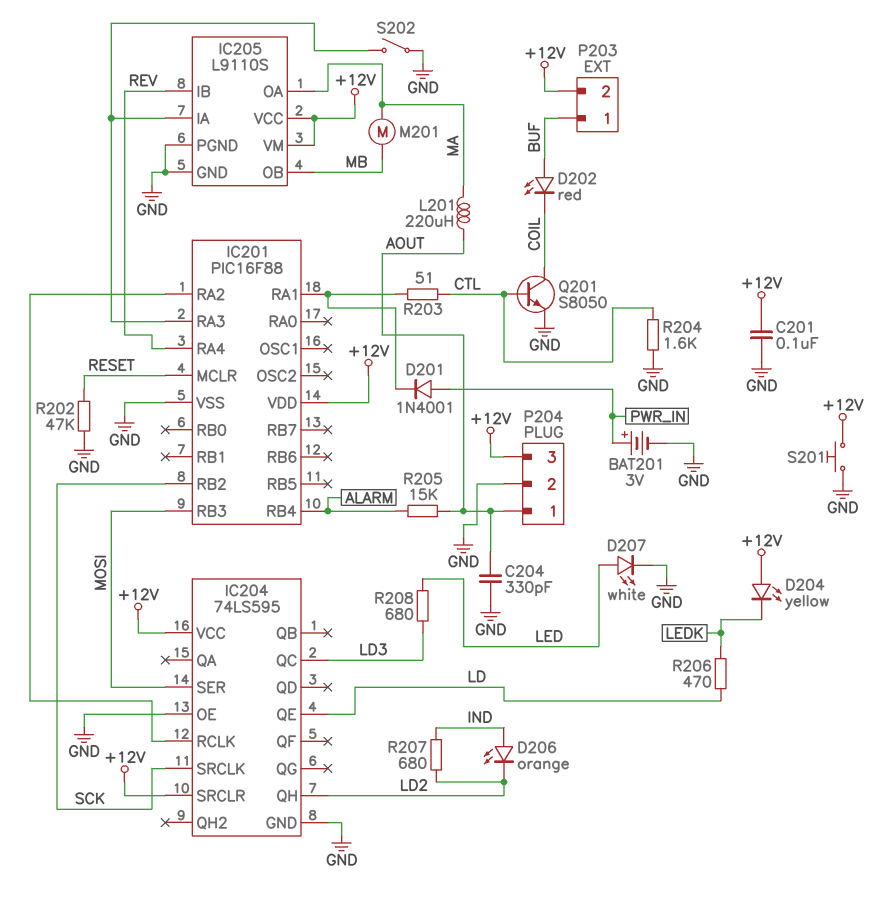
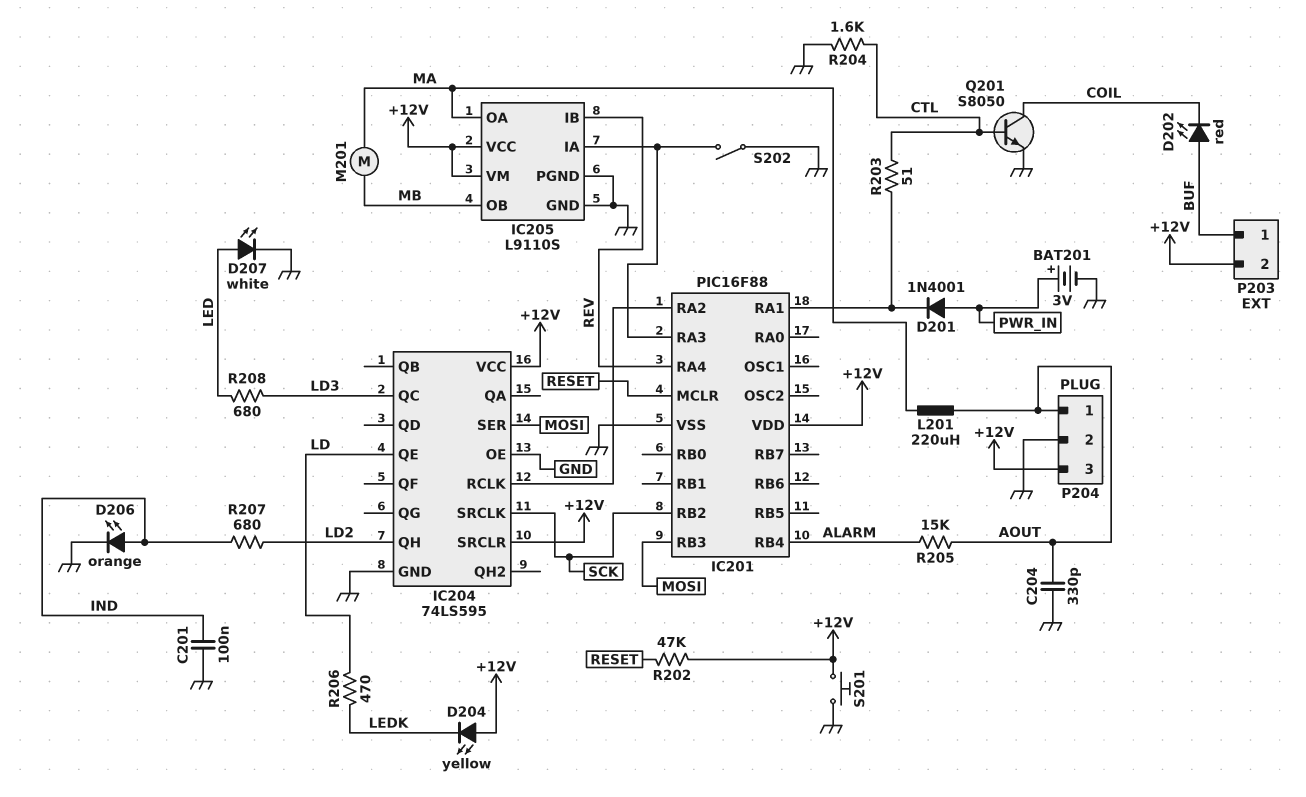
C201: 100nF (+12V, GND) -> 100nF (GND, IND)
D206: LED orange (A IND, K LD2) -> LED orange (A IND, K GND)
R202: 47k (GND, RESET) -> 47k (+12V, RESET)

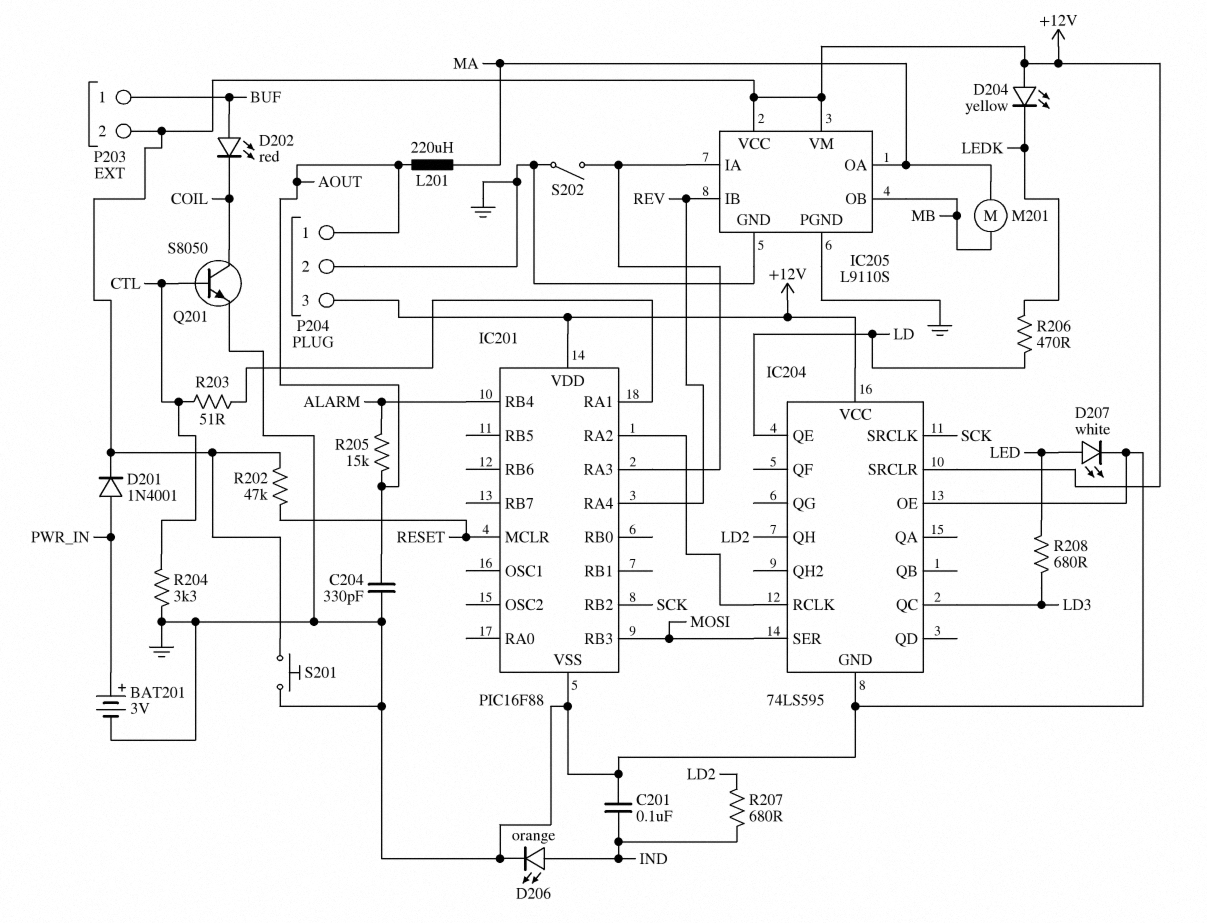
D201: diode 1N4001 (A PWR_IN, K IC201/RA1) -> diode 1N4001 (A PWR_IN, K +12V)
R204: 1.6k (CTL, GND) -> 3.3k (CTL, GND)

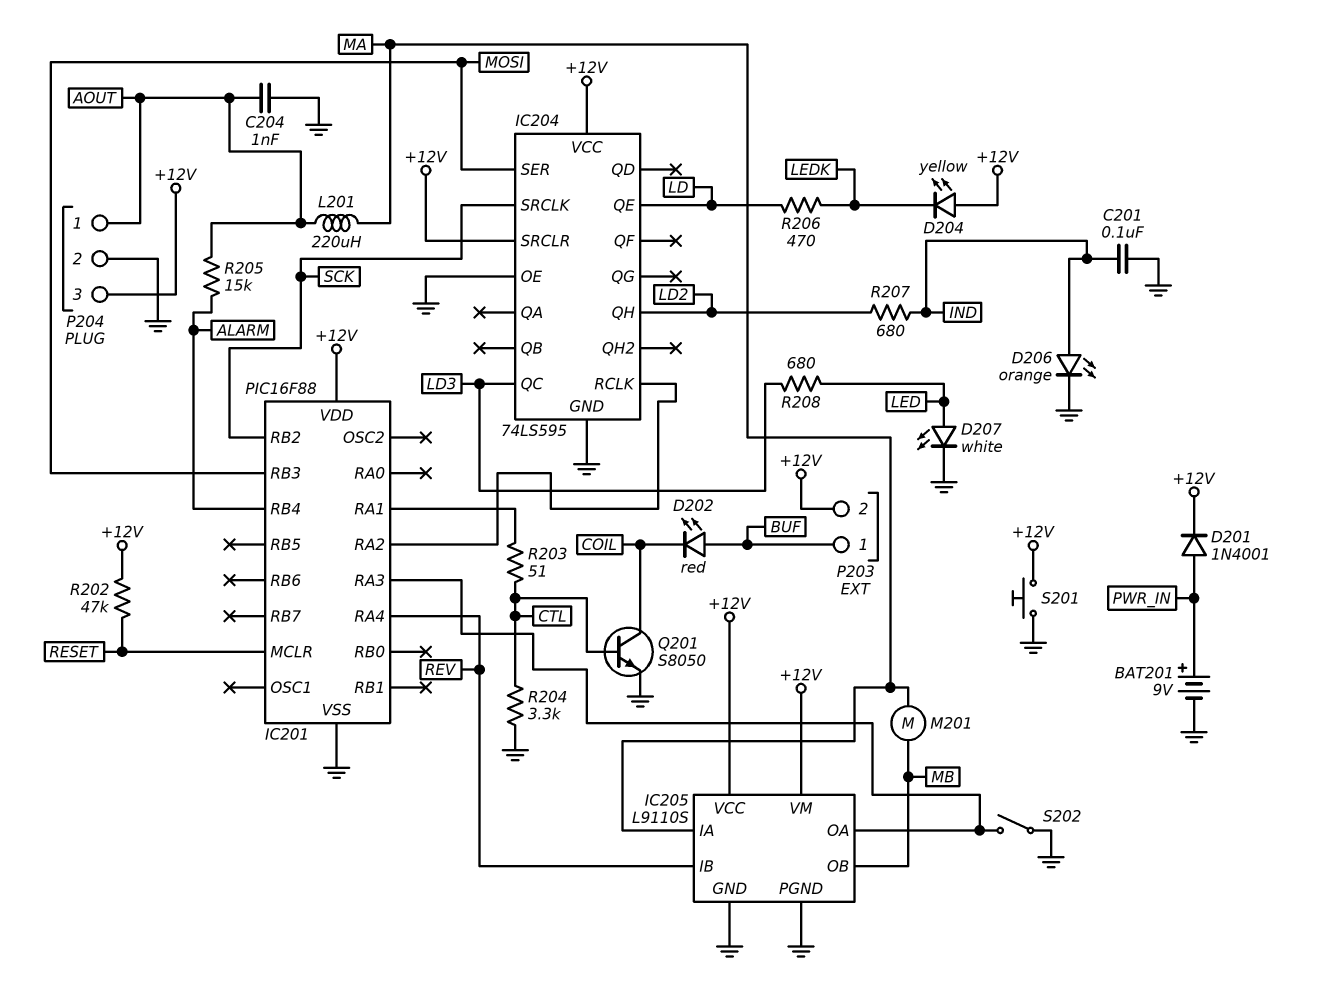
BAT201: 3V (plus PWR_IN, minus GND) -> 9V (plus PWR_IN, minus GND)
C204: 330pF (AOUT, GND) -> 1nF (AOUT, GND)
IC205 pin IA: IC201/RA3 -> MA
IC205 pin OA: MA -> IC201/RA3

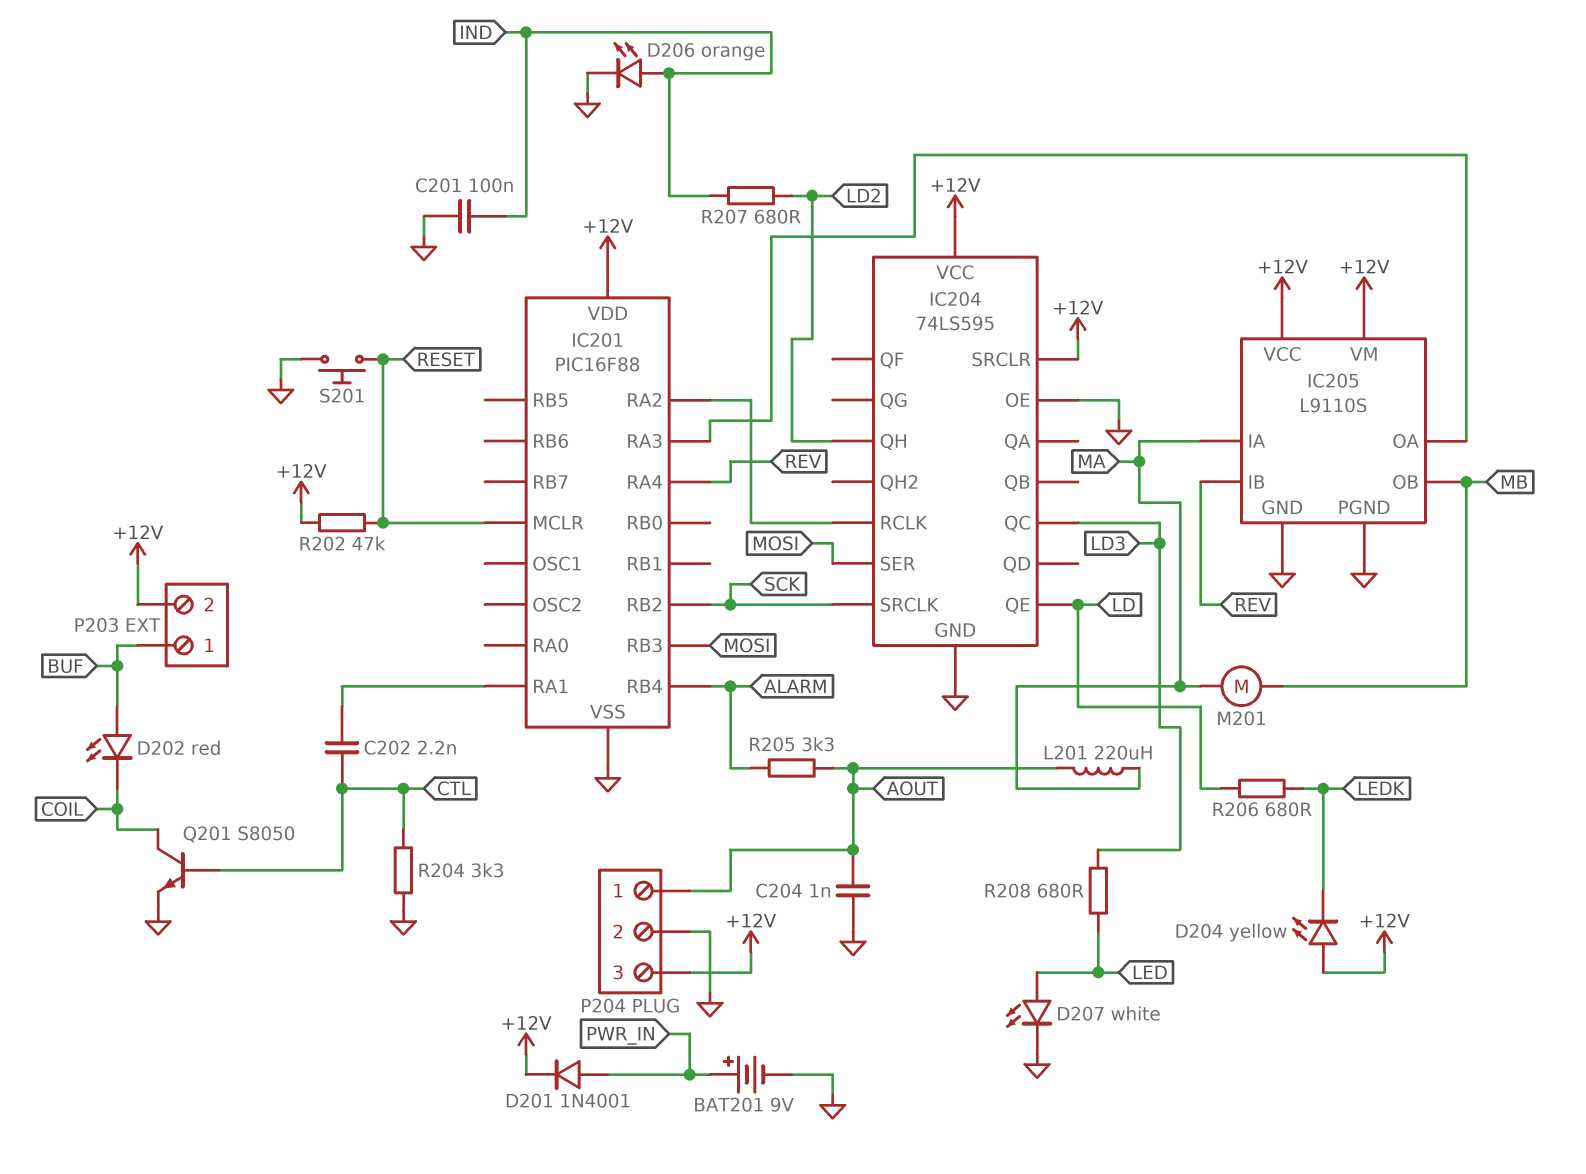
C202: none -> 2.2nF (CTL, IC201/RA1)
R203: 51 (CTL, IC201/RA1) -> none
R205: 15k (ALARM, AOUT) -> 3.3k (ALARM, AOUT)
R206: 470 (LD, LEDK) -> 680 (LD, LEDK)
S201: button (+12V, GND) -> button (GND, RESET)
S202: switch (GND, IC201/RA3) -> none

